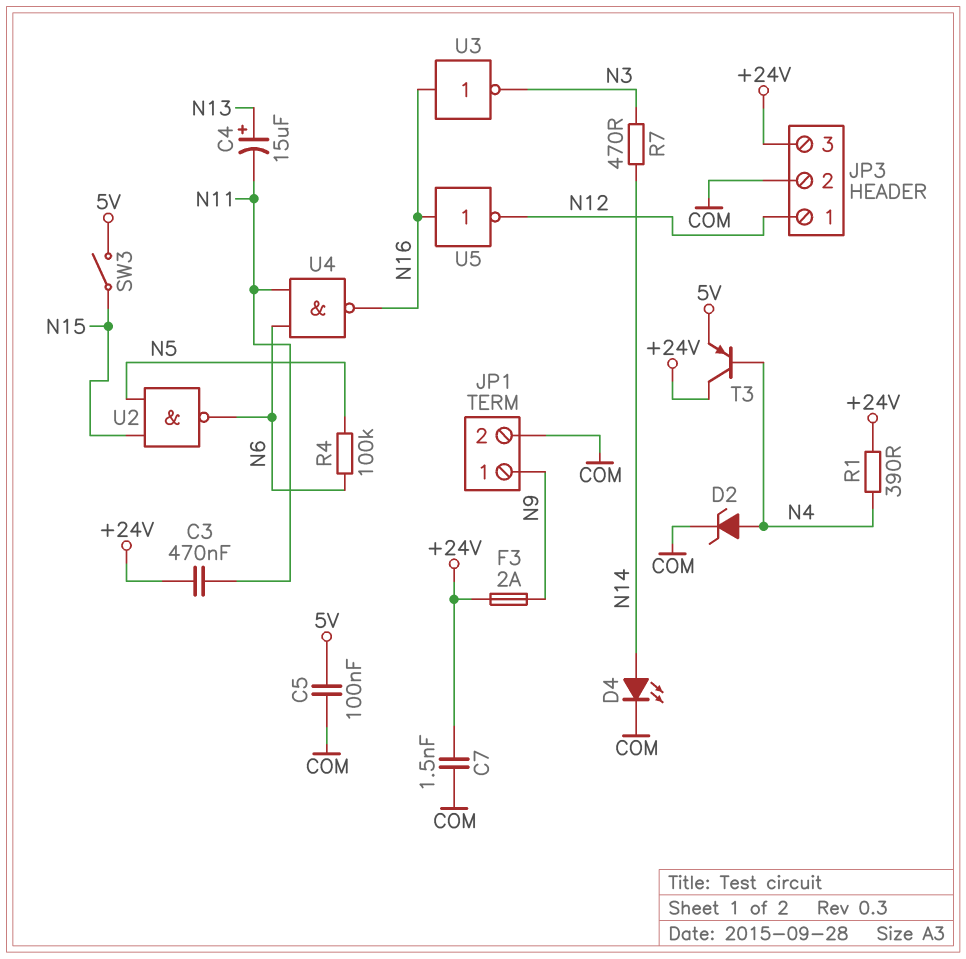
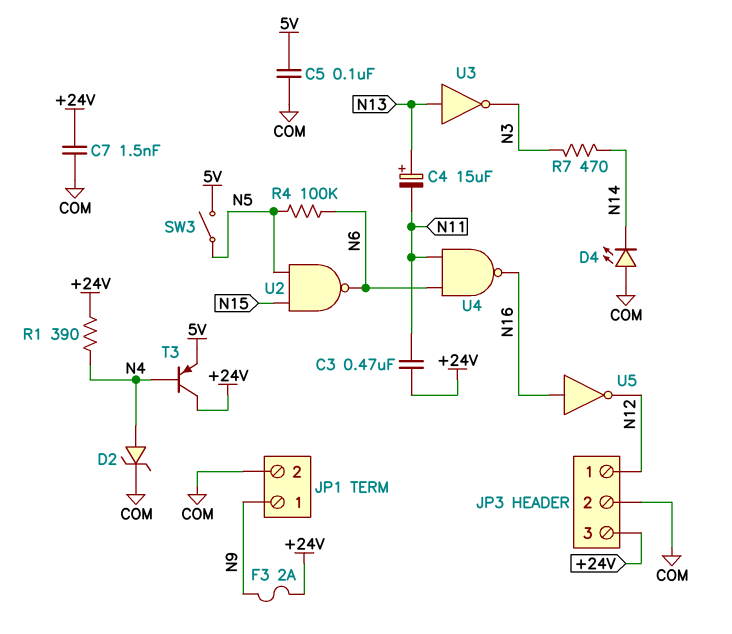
D4: LED (A N14, K COM) -> LED (A COM, K N14)
SW3: switch (5V, N15) -> switch (5V, N5)
U3: NOT (in N16, out N3) -> NOT (in N13, out N3)

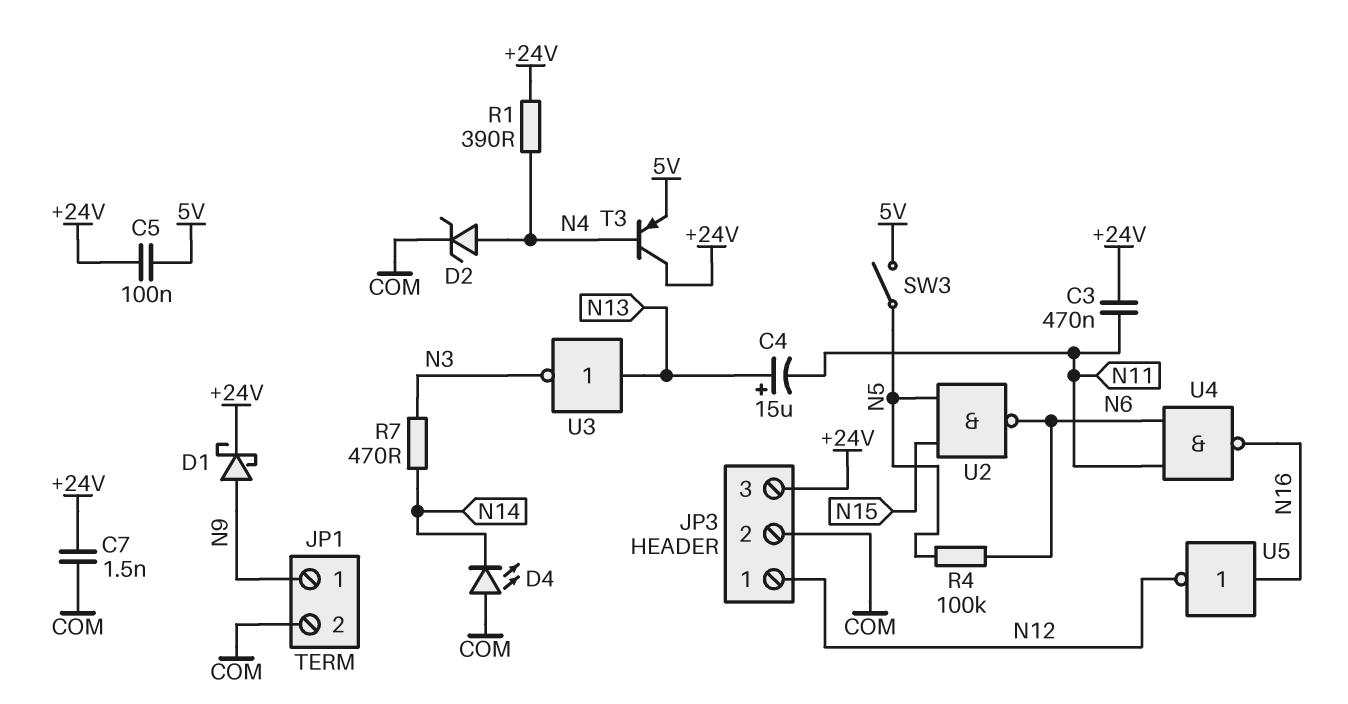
C5: 100nF (5V, COM) -> 100nF (+24V, 5V)
D1: none -> schottky (A N9, K +24V)
F3: 2A (+24V, N9) -> none

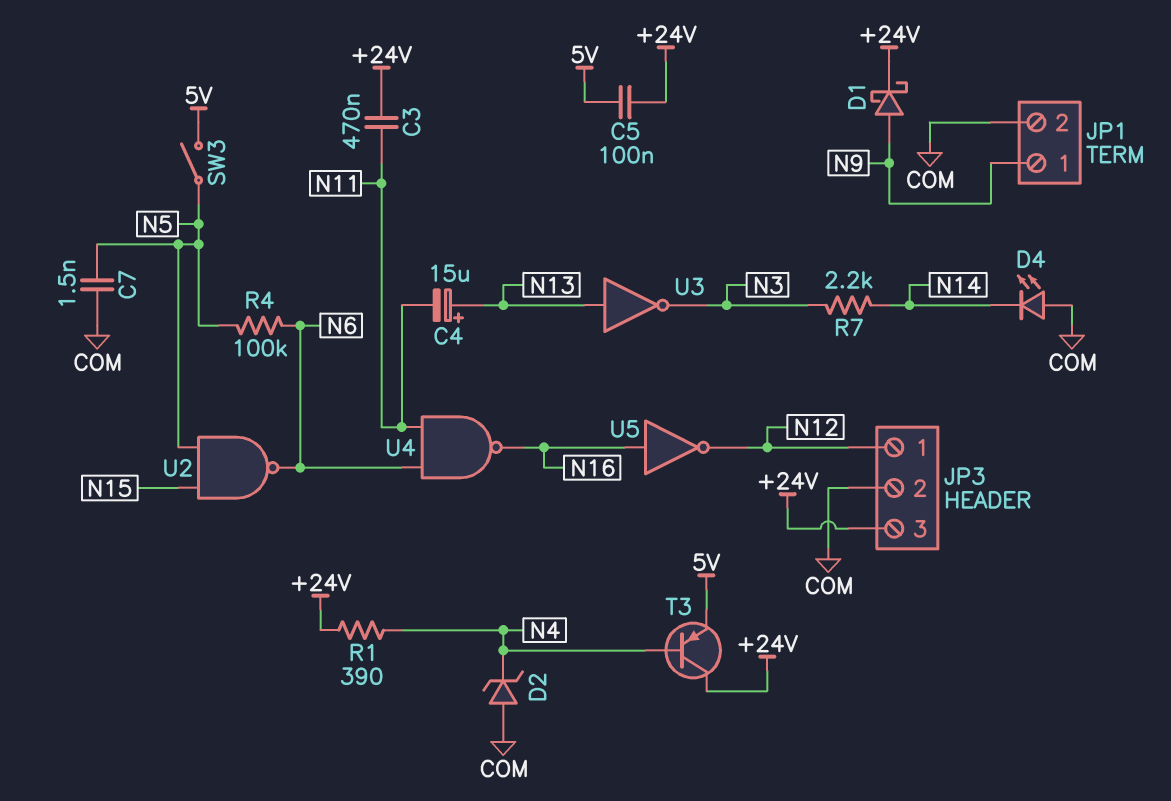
C7: 1.5nF (+24V, COM) -> 1.5nF (COM, N5)
D2: zener (A N4, K COM) -> zener (A COM, K N4)
R7: 470 (N3, N14) -> 2.2k (N3, N14)

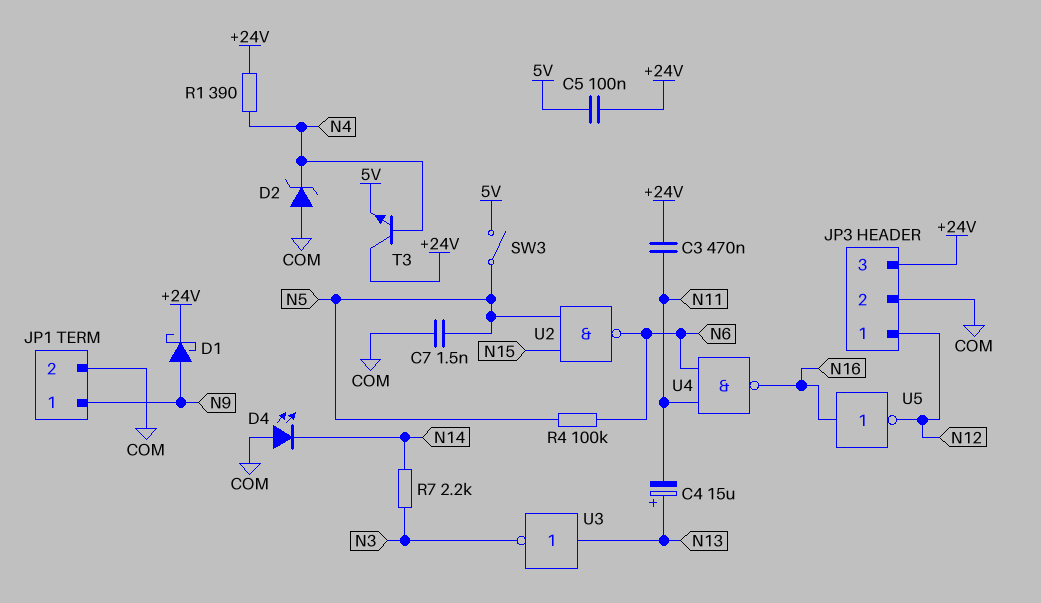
T3: PNP (B N4, C +24V, E 5V) -> NPN (B N4, C +24V, E 5V)

